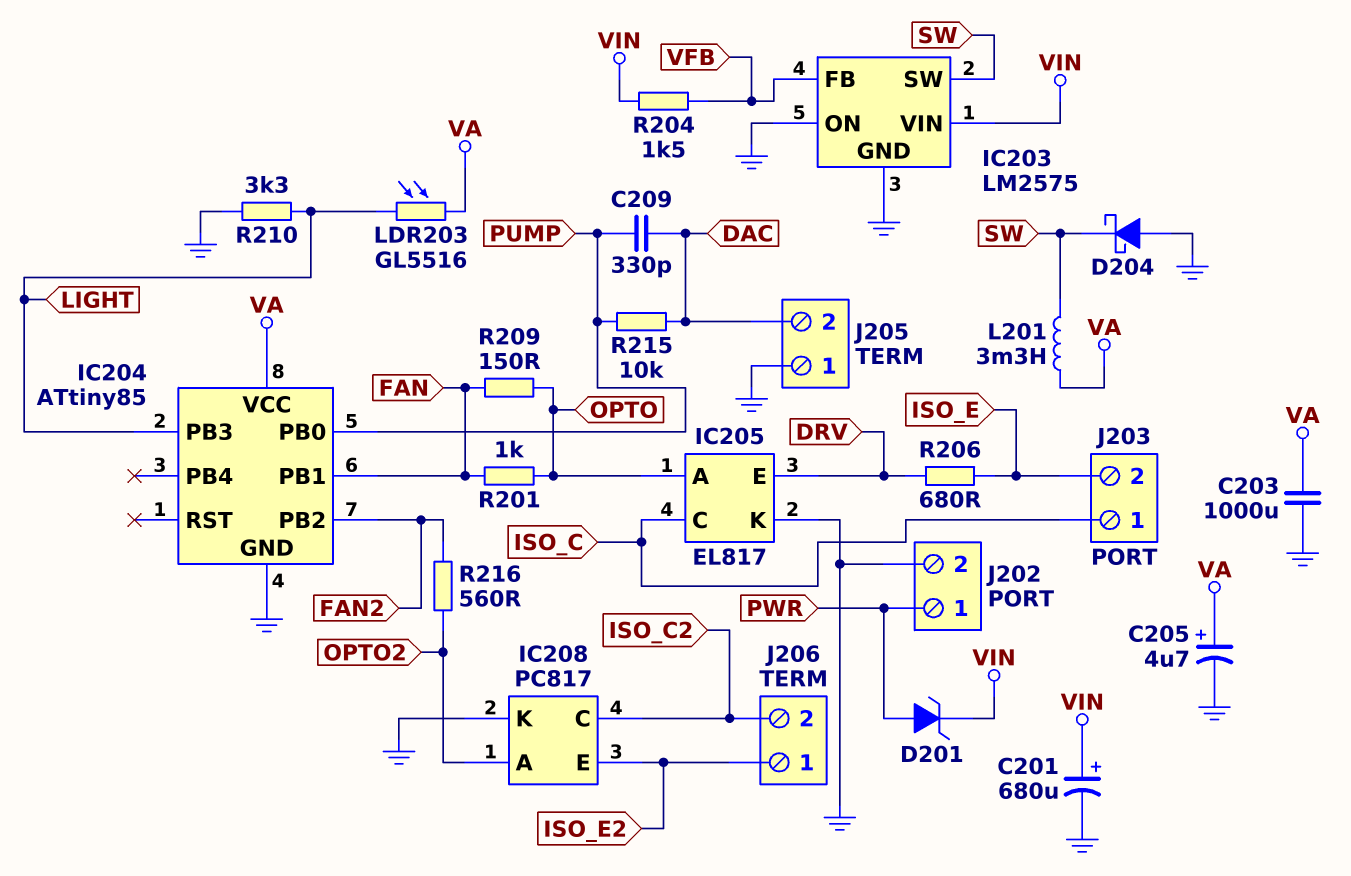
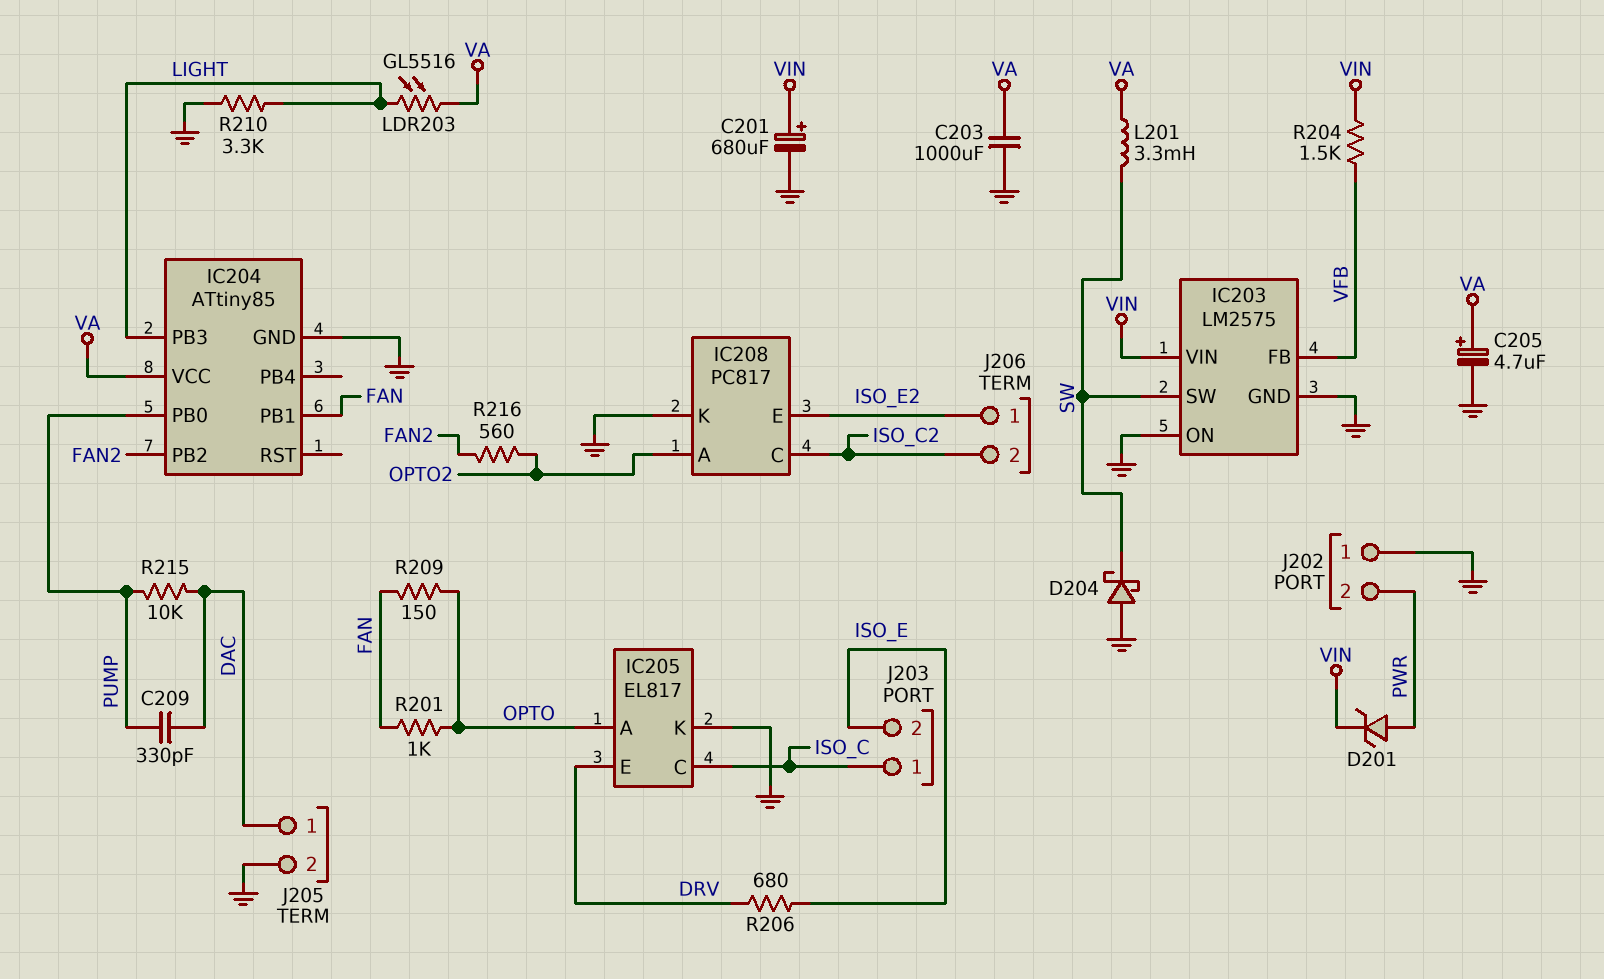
J202 pin 1: PWR -> GND
J202 pin 2: GND -> PWR
J205 pin 1: GND -> DAC
J205 pin 2: DAC -> GND

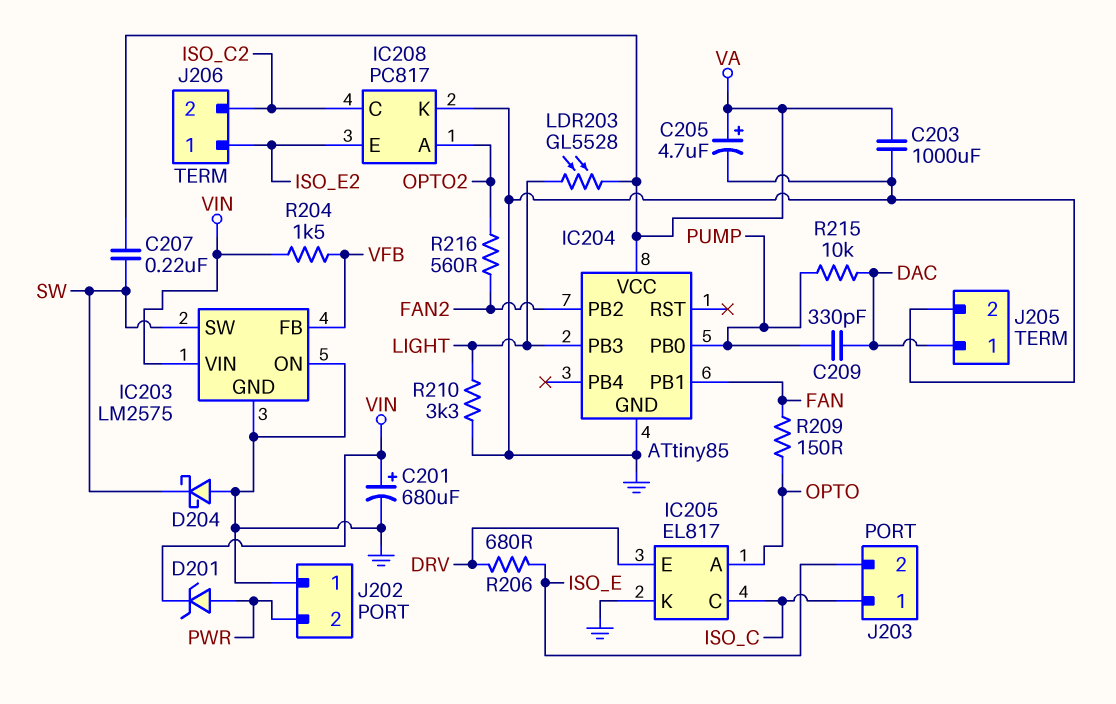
C207: none -> 220nF (SW, VA)
L201: 3.3mH (SW, VA) -> none
LDR203: GL5516 (LIGHT, VA) -> GL5528 (LIGHT, VA)
R201: 1k (FAN, OPTO) -> none

